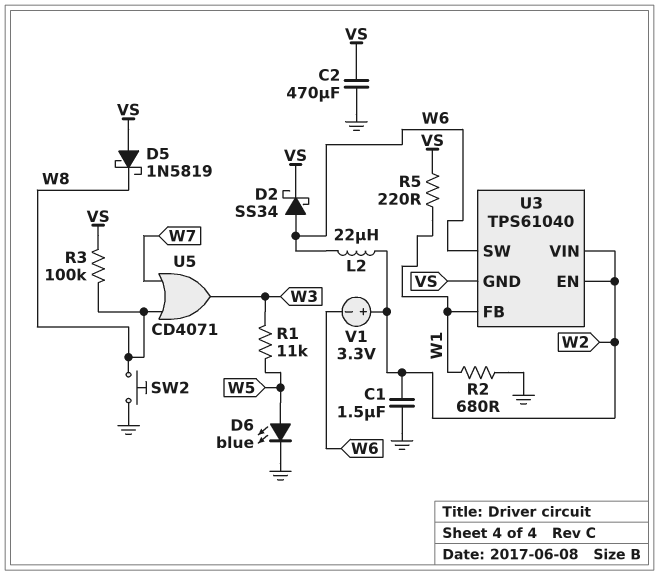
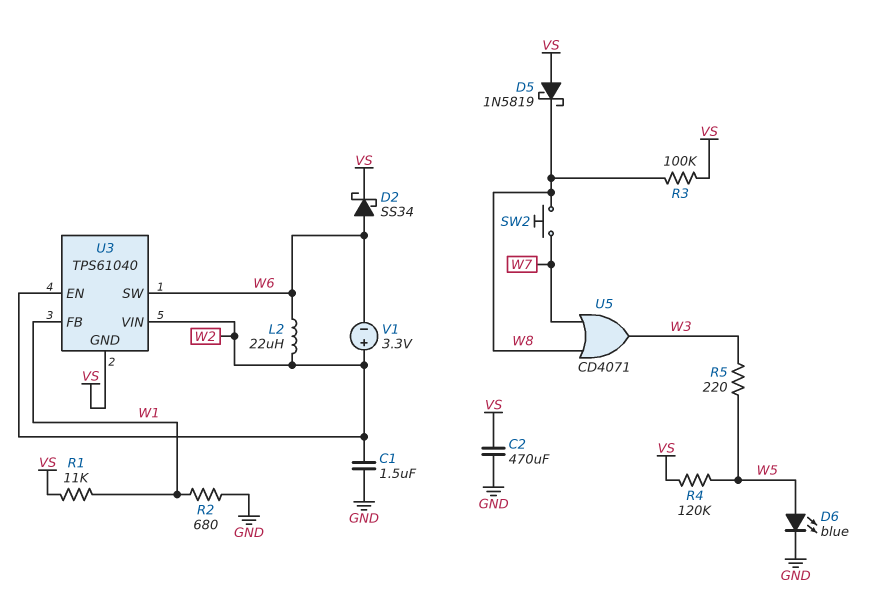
R1: 11k (W3, W5) -> 11k (VS, W1)
R4: none -> 120k (VS, W5)
R5: 220 (VS, W1) -> 220 (W3, W5)
SW2: button (GND, W8) -> button (W7, W8)

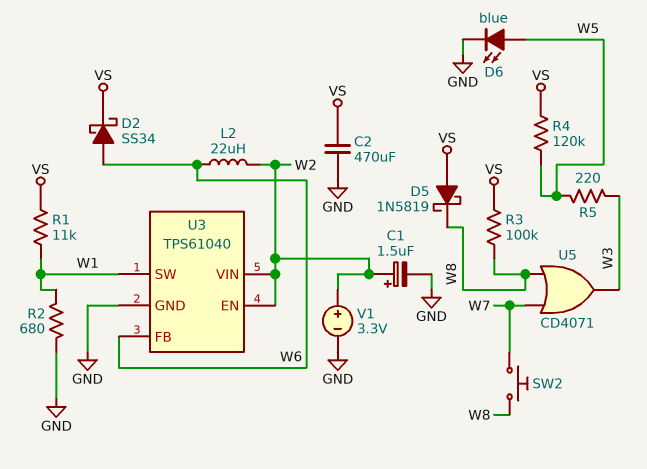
C1: 1.5uF (GND, W2) -> 1.5uF (plus W2, minus GND)
U3 pin FB: W1 -> W6
U3 pin GND: VS -> GND
U3 pin SW: W6 -> W1
V1: 3.3V (plus W2, minus W6) -> 3.3V (plus W2, minus GND)

